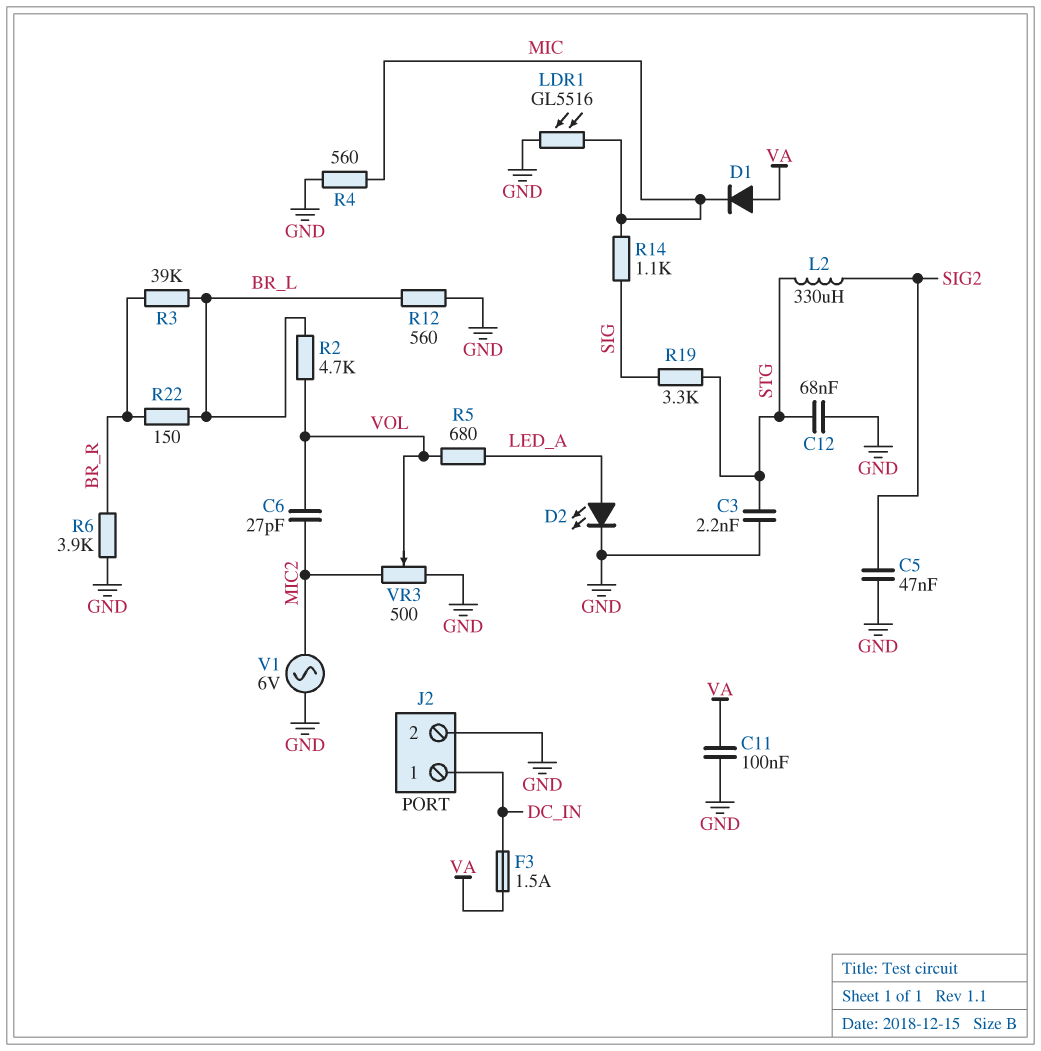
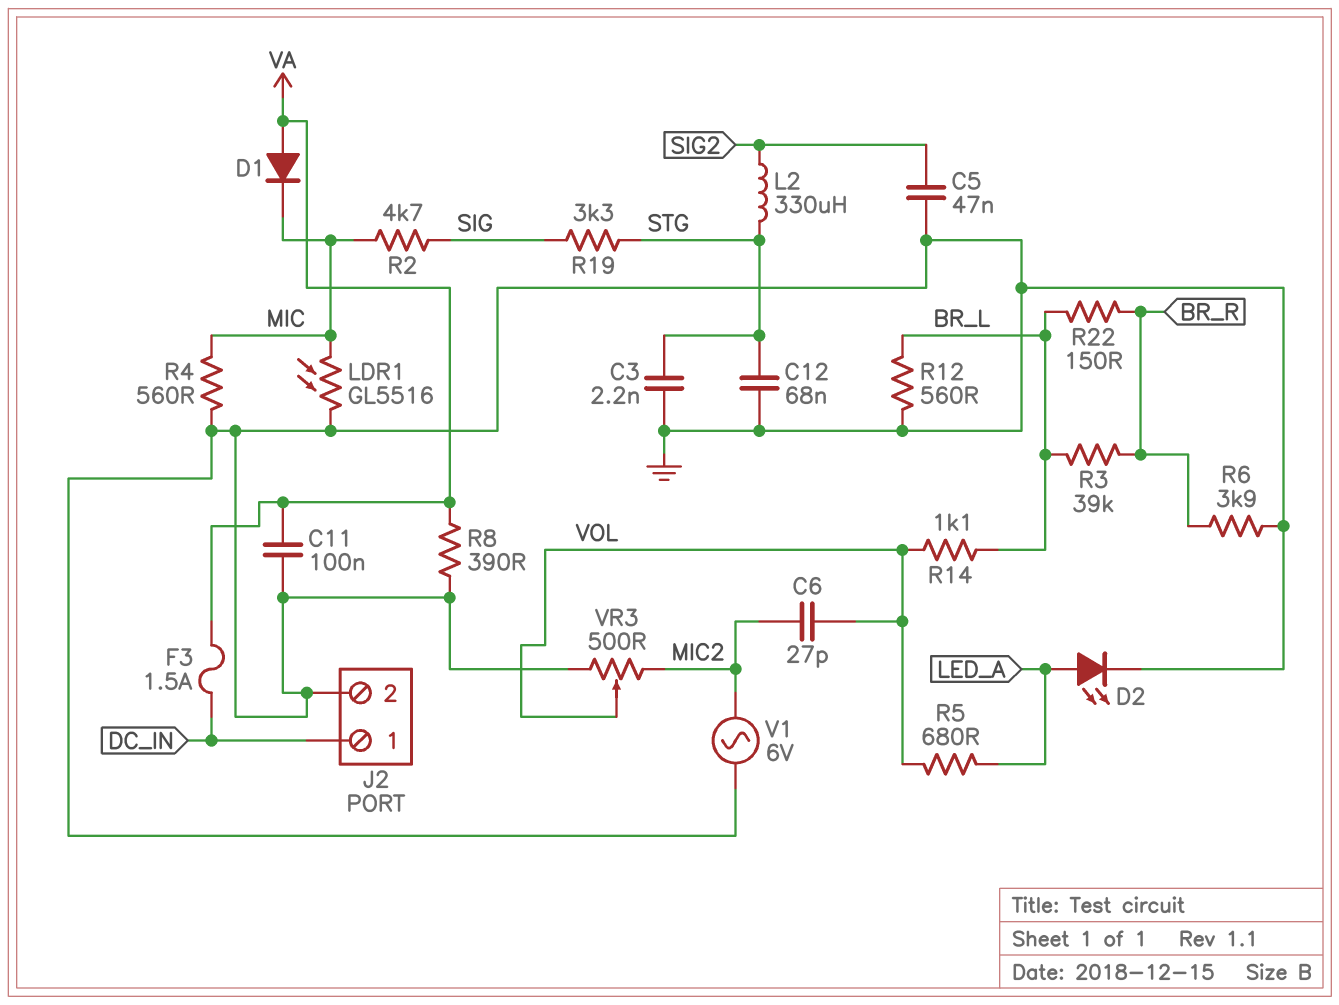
R2: 4.7k (BR_L, VOL) -> 4.7k (MIC, SIG)
R8: none -> 390 (GND, VA)
R14: 1.1k (MIC, SIG) -> 1.1k (BR_L, VOL)

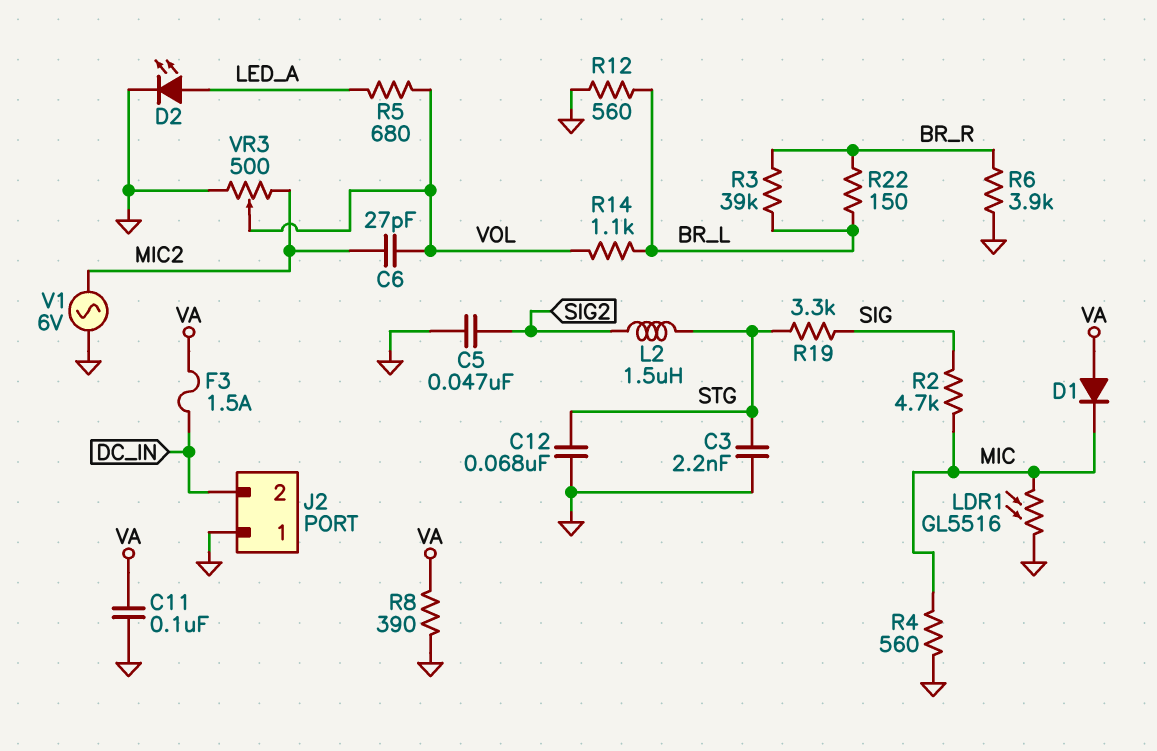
J2 pin 1: DC_IN -> GND
J2 pin 2: GND -> DC_IN
L2: 330uH (SIG2, STG) -> 1.5uH (SIG2, STG)

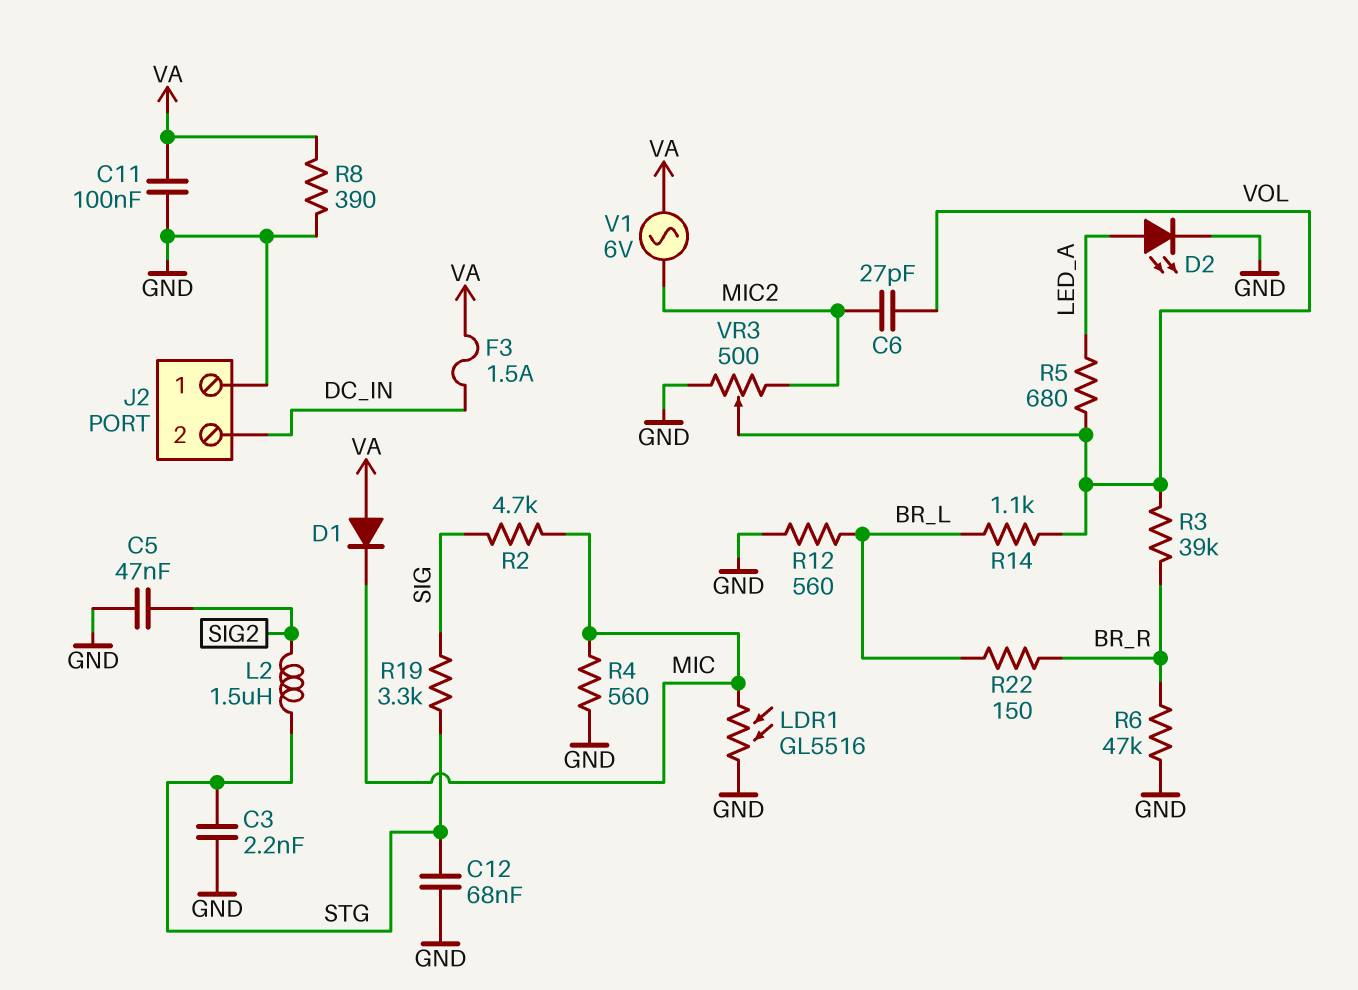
R3: 39k (BR_L, BR_R) -> 39k (BR_R, VOL)
R6: 3.9k (BR_R, GND) -> 47k (BR_R, GND)
V1: AC 6V (GND, MIC2) -> AC 6V (MIC2, VA)

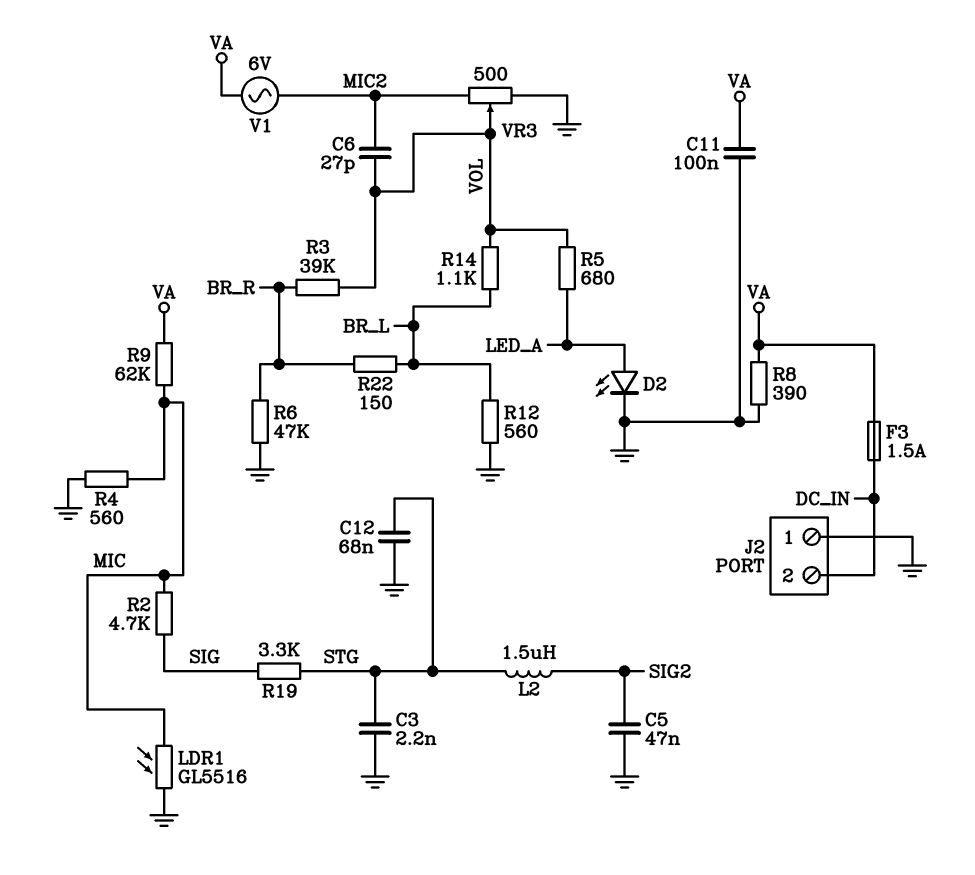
D1: diode (A VA, K MIC) -> none
R9: none -> 62k (MIC, VA)

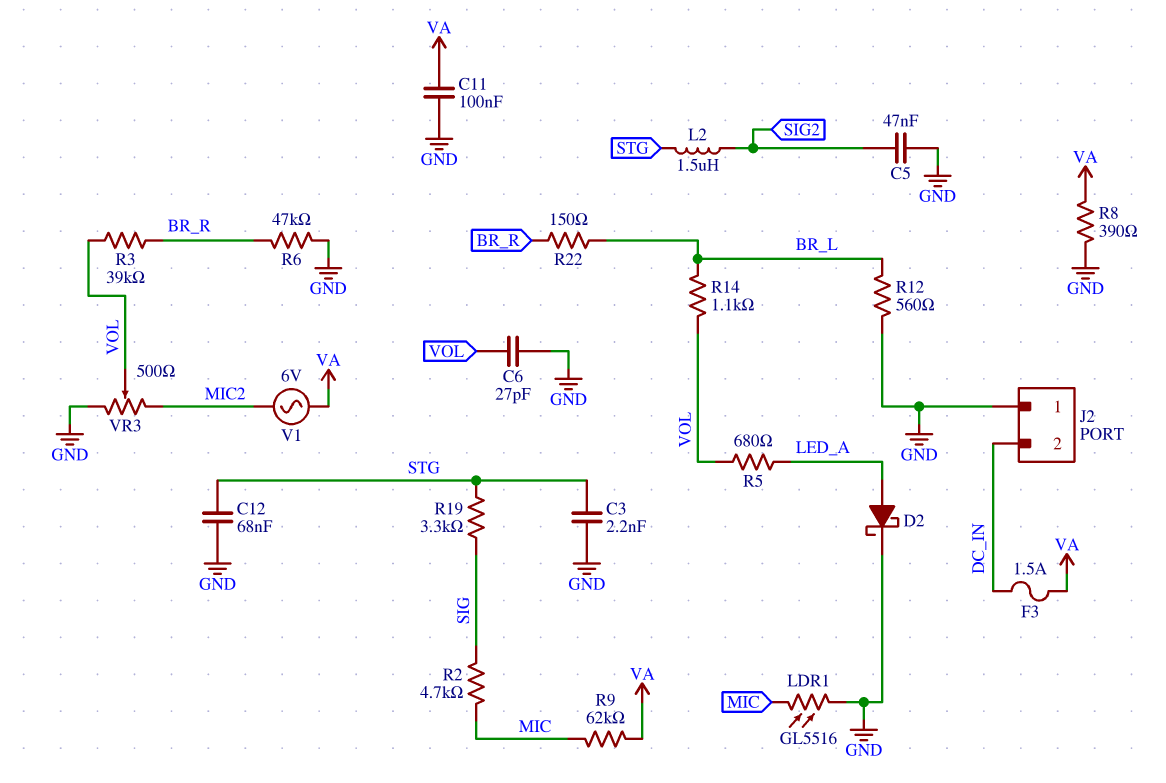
C6: 27pF (MIC2, VOL) -> 27pF (GND, VOL)
D2: LED (A LED_A, K GND) -> schottky (A LED_A, K GND)
R4: 560 (GND, MIC) -> none

